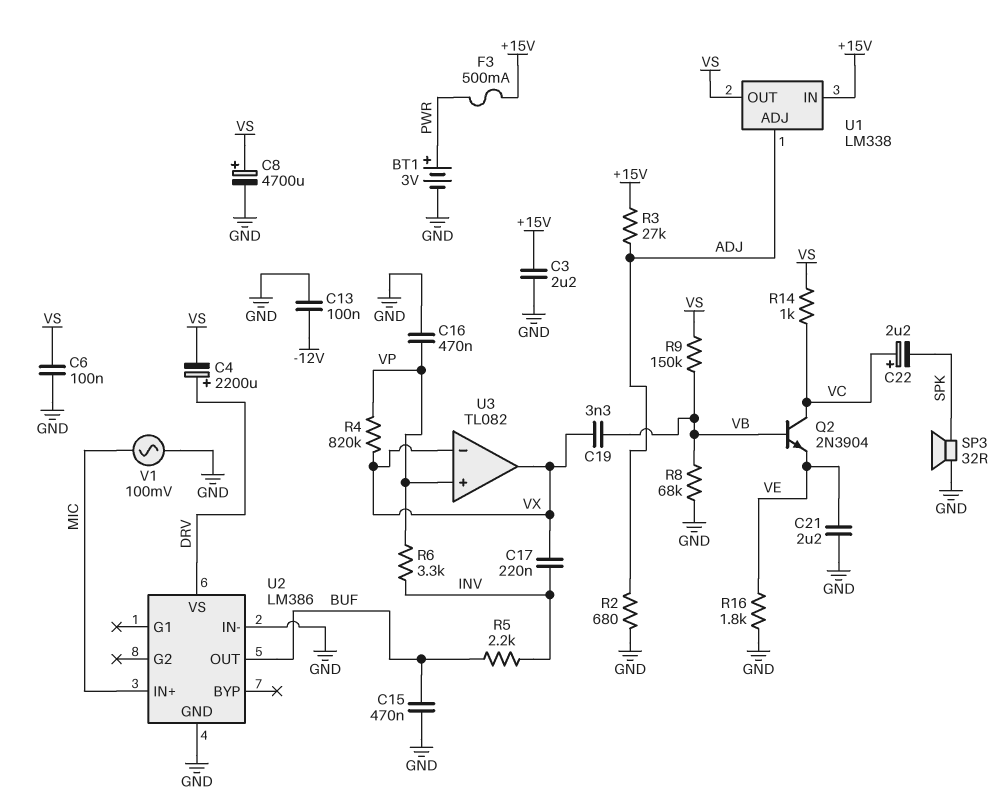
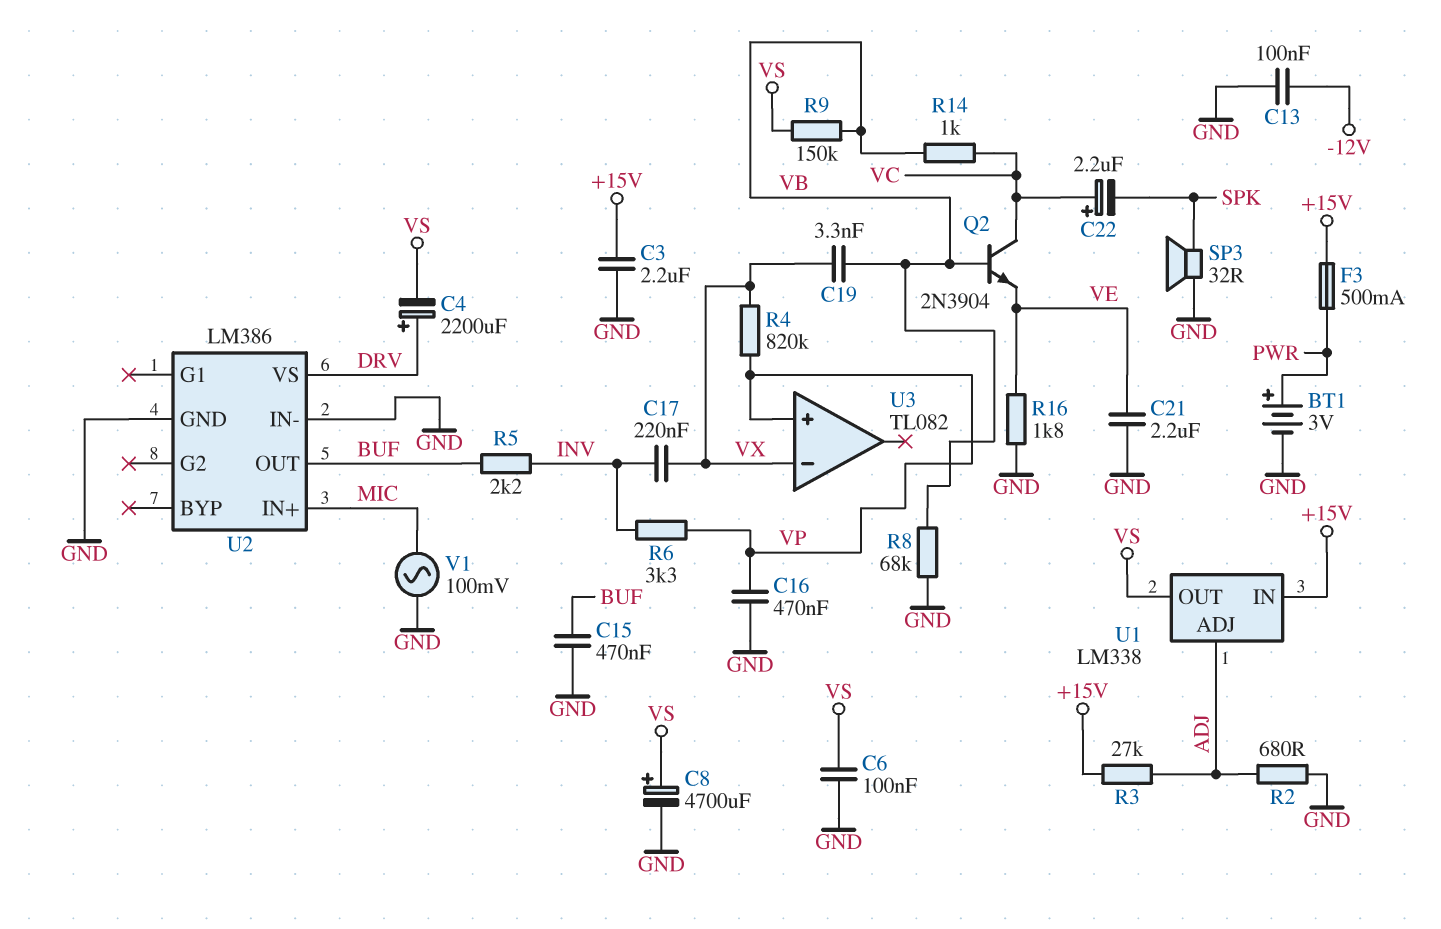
R14: 1k (VC, VS) -> 1k (VB, VC)
U3 pin out: VX -> none

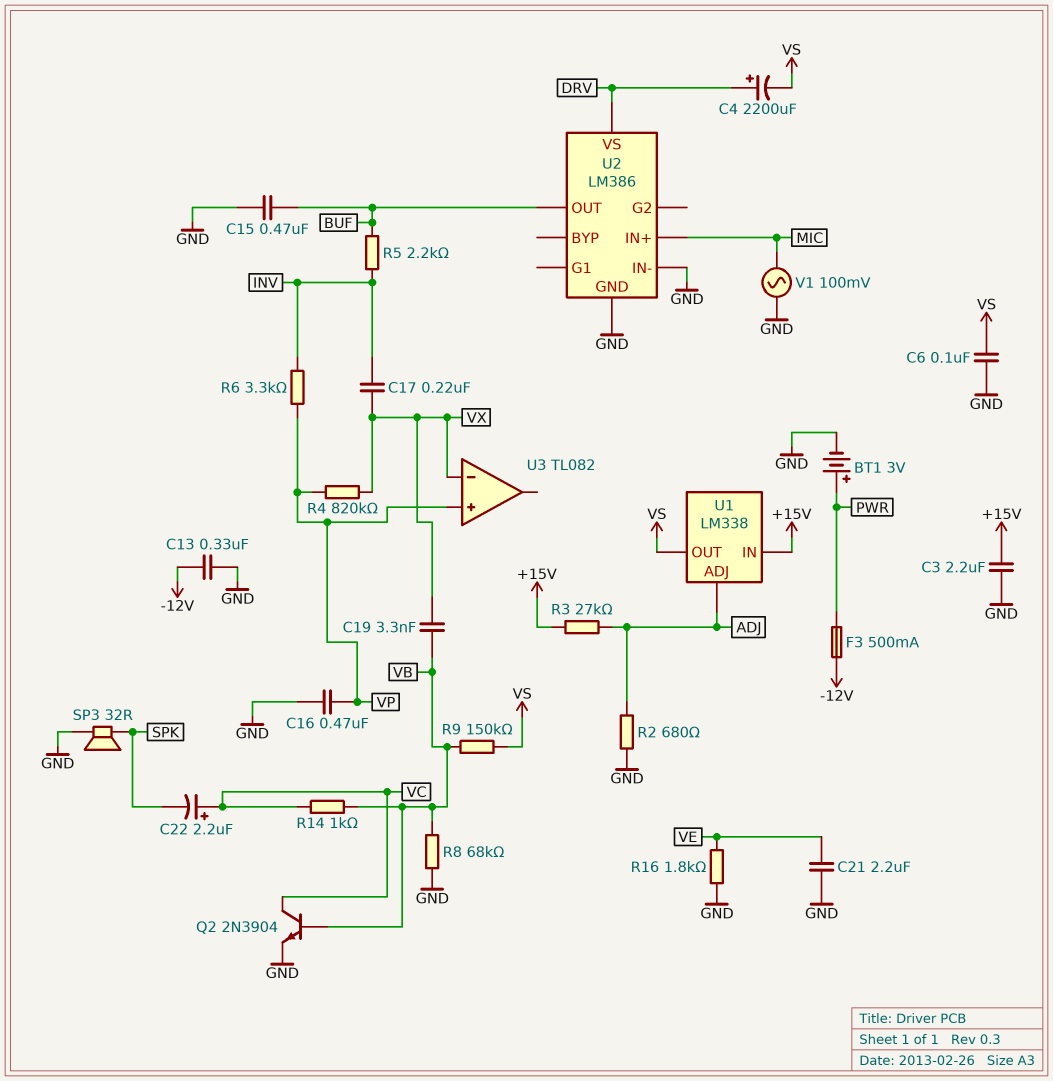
C8: 4700uF (plus VS, minus GND) -> none
C13: 100nF (-12V, GND) -> 330nF (-12V, GND)
F3: 500mA (+15V, PWR) -> 500mA (-12V, PWR)
Q2: NPN 2N3904 (B VB, C VC, E VE) -> NPN 2N3904 (B VB, C VC, E GND)

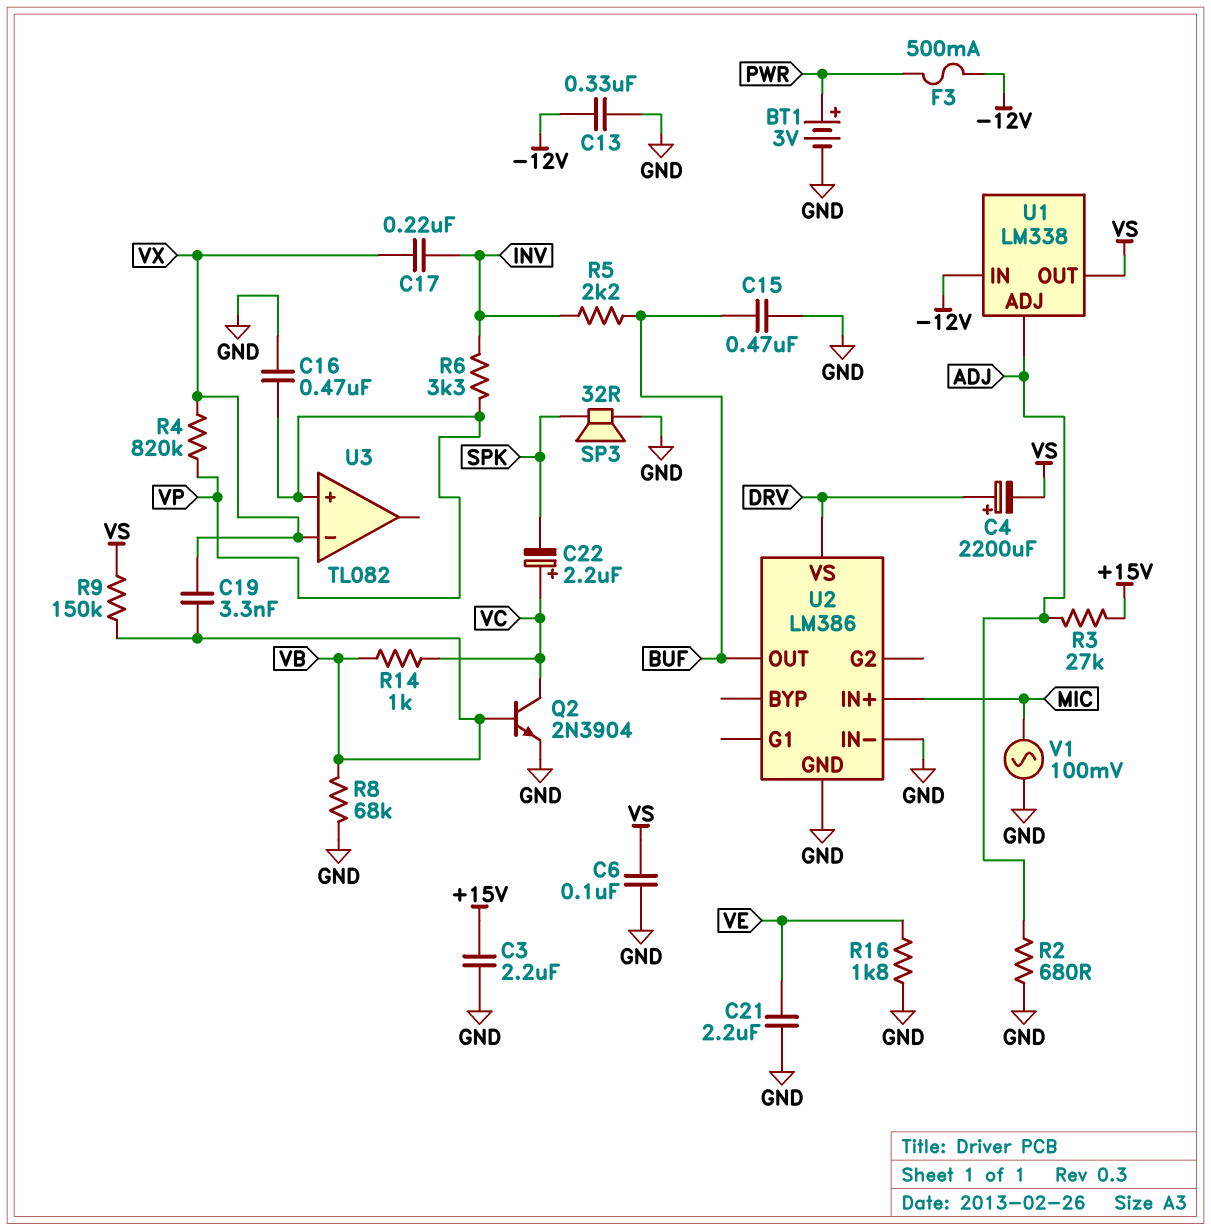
U1 pin IN: +15V -> -12V

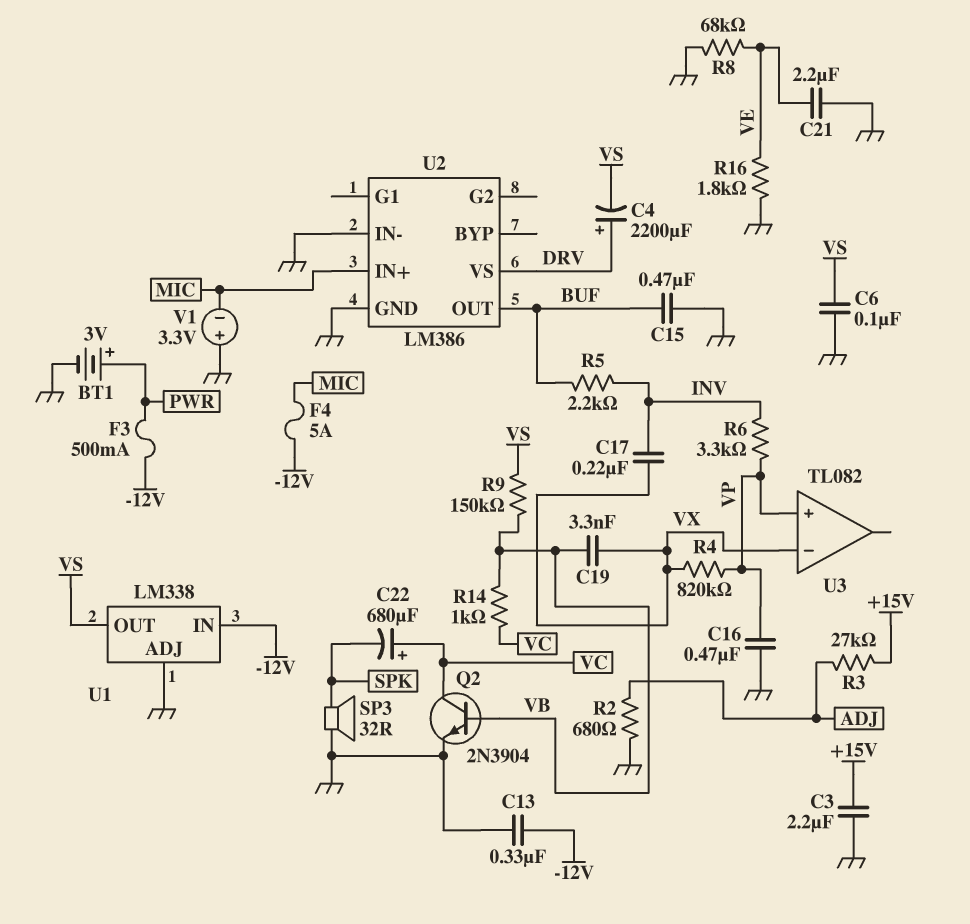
C22: 2.2uF (plus VC, minus SPK) -> 680uF (plus VC, minus SPK)
F4: none -> 5A (-12V, MIC)
R8: 68k (GND, VB) -> 68k (GND, VE)
U1 pin ADJ: ADJ -> GND
V1: AC 100mV (GND, MIC) -> 3.3V (plus GND, minus MIC)

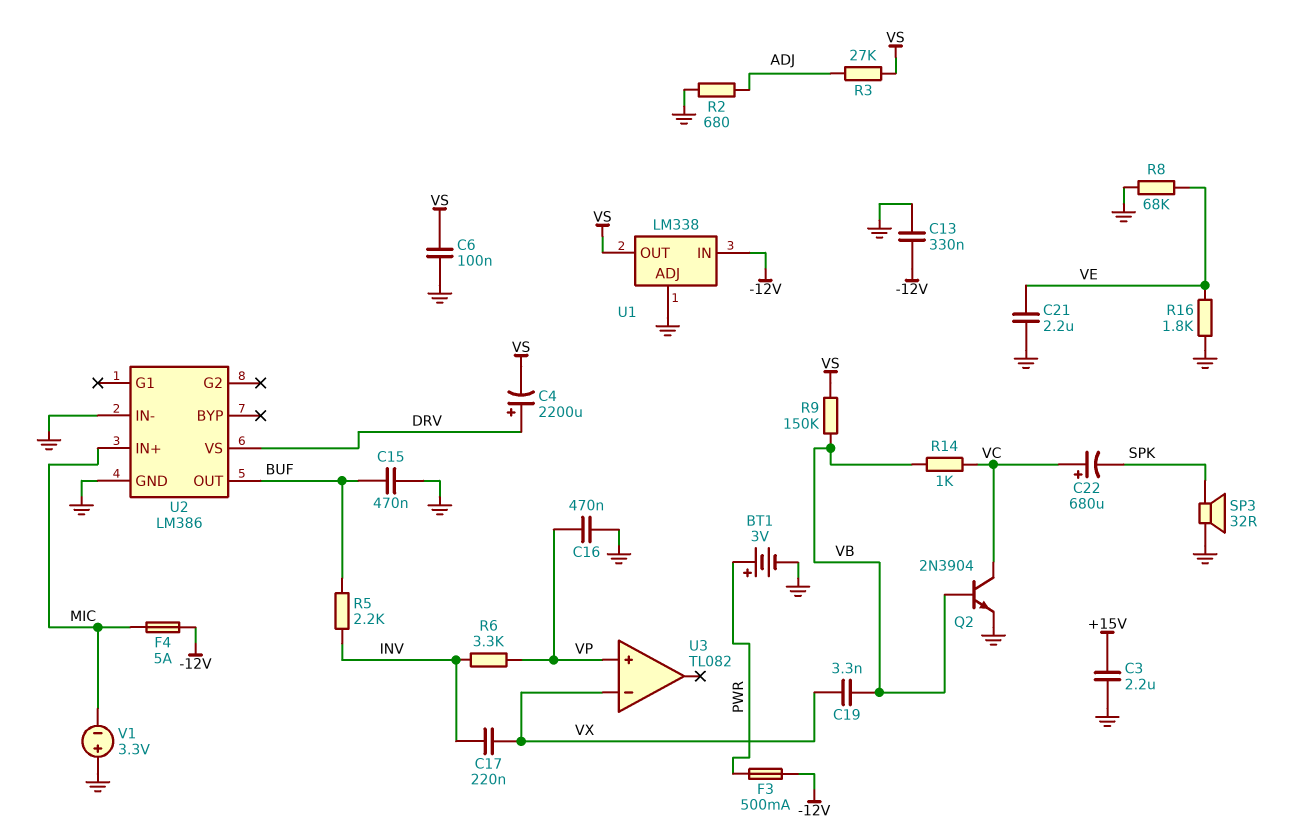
R3: 27k (+15V, ADJ) -> 27k (ADJ, VS)
R4: 820k (VP, VX) -> none

